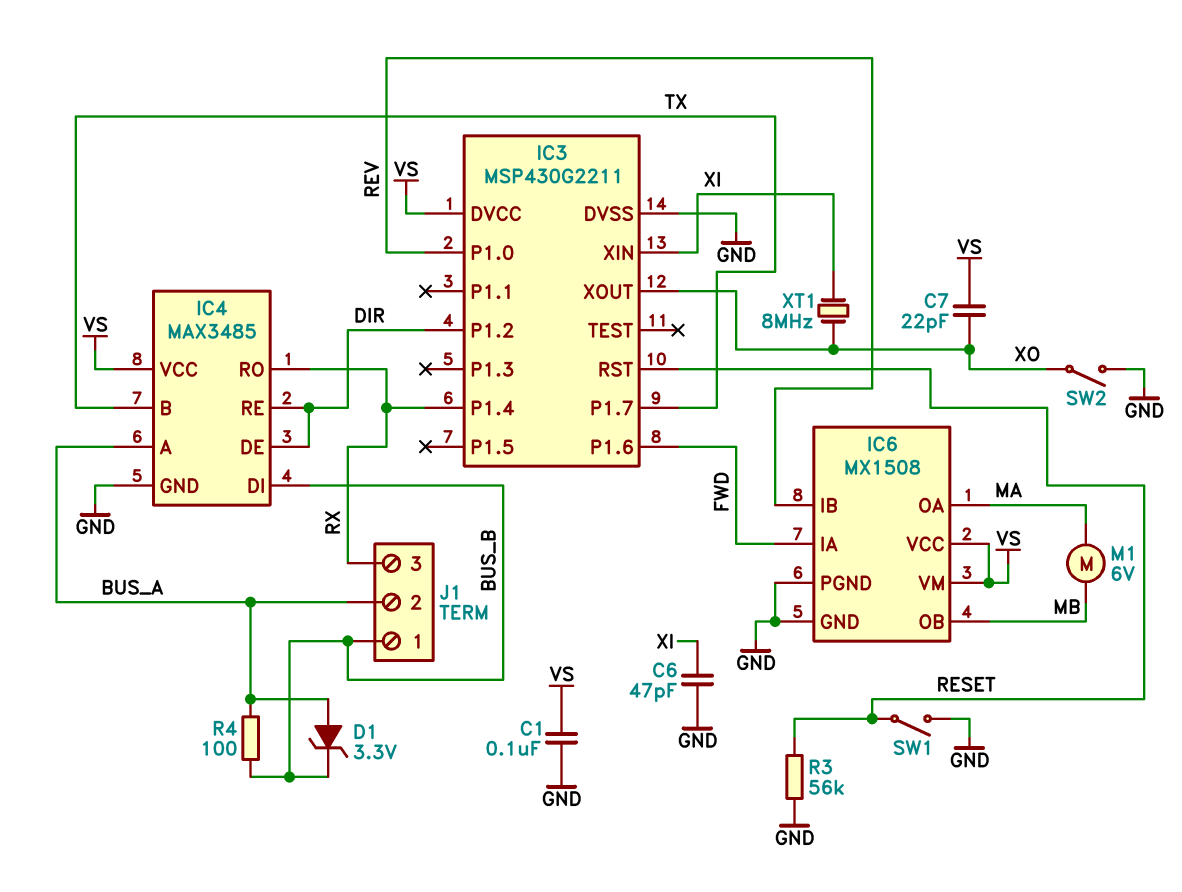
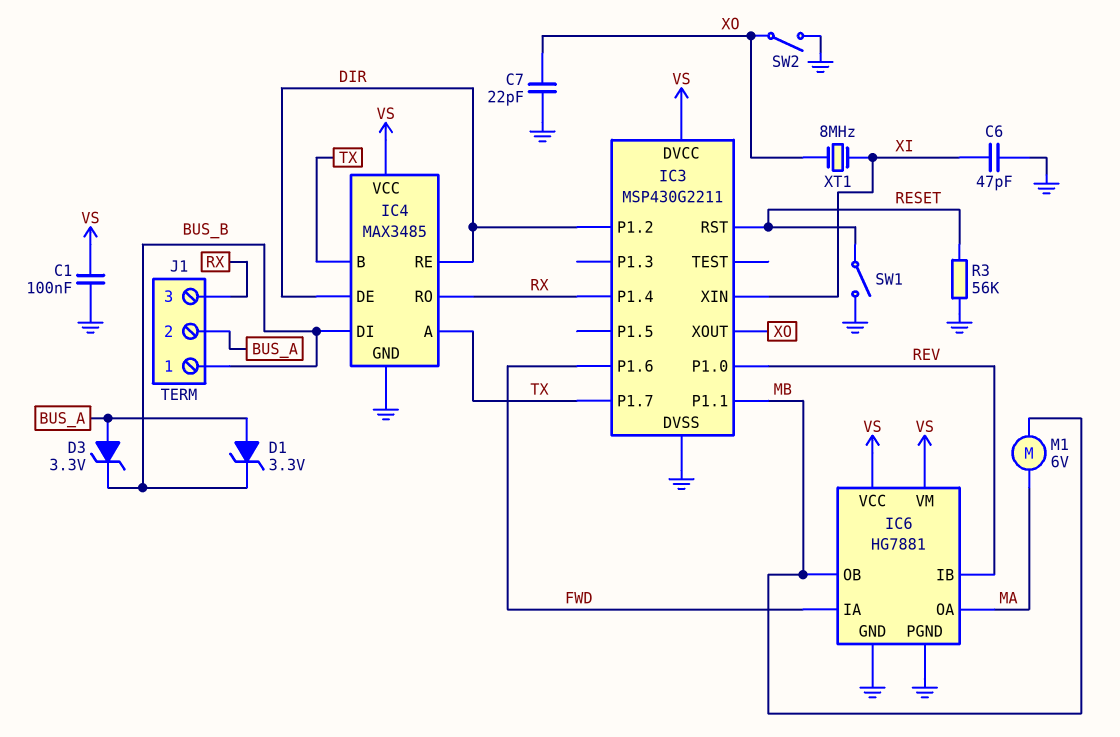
C7: 22pF (VS, XO) -> 22pF (GND, XO)
D3: none -> zener 3.3V (A BUS_A, K BUS_B)
IC3 pin P1.1: none -> MB
IC4 pin A: BUS_A -> TX
IC6: MX1508 -> HG7881
R4: 100 (BUS_A, BUS_B) -> none

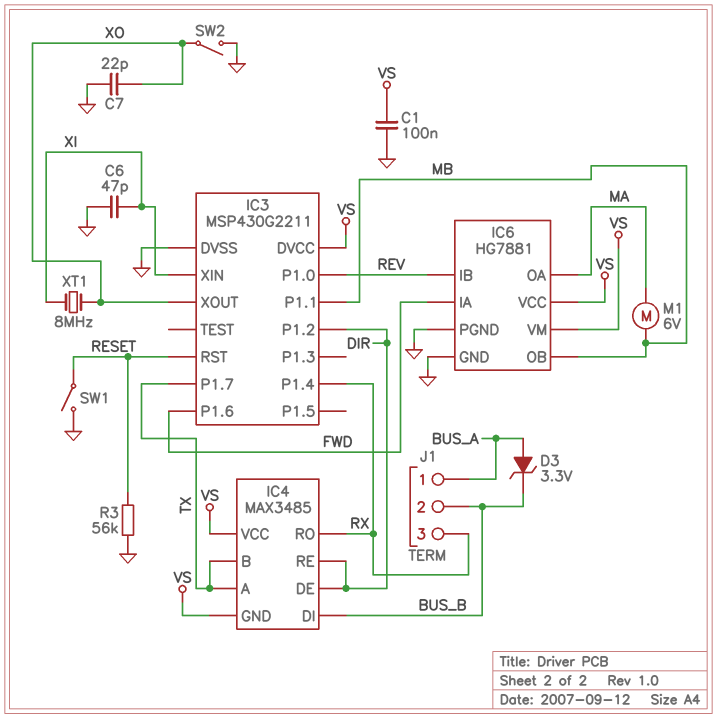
D1: zener 3.3V (A BUS_A, K BUS_B) -> none
IC4 pin GND: GND -> VS
J1 pin 1: BUS_B -> BUS_A
J1 pin 2: BUS_A -> BUS_B

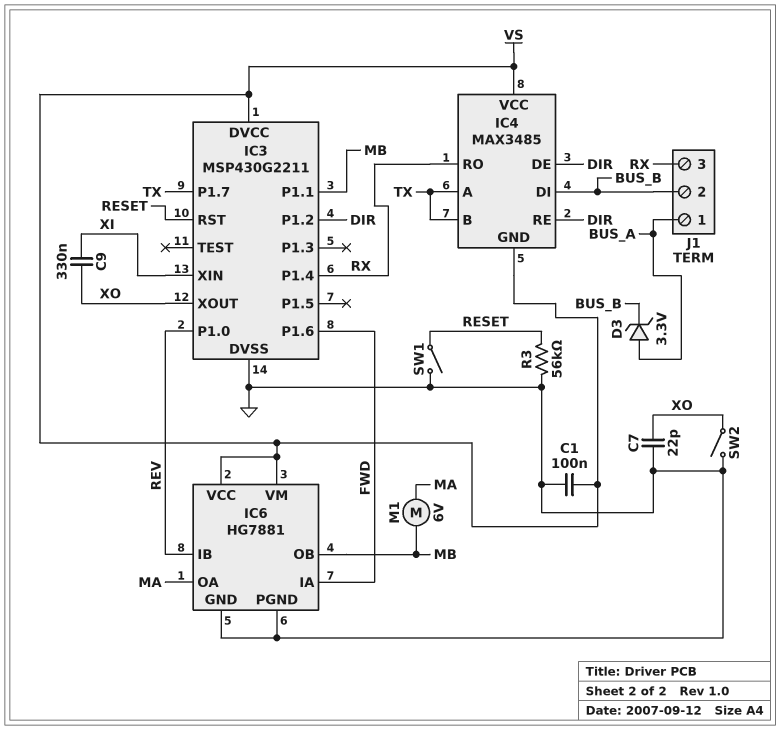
C6: 47pF (GND, XI) -> none
C9: none -> 330nF (XI, XO)
XT1: 8MHz (XI, XO) -> none

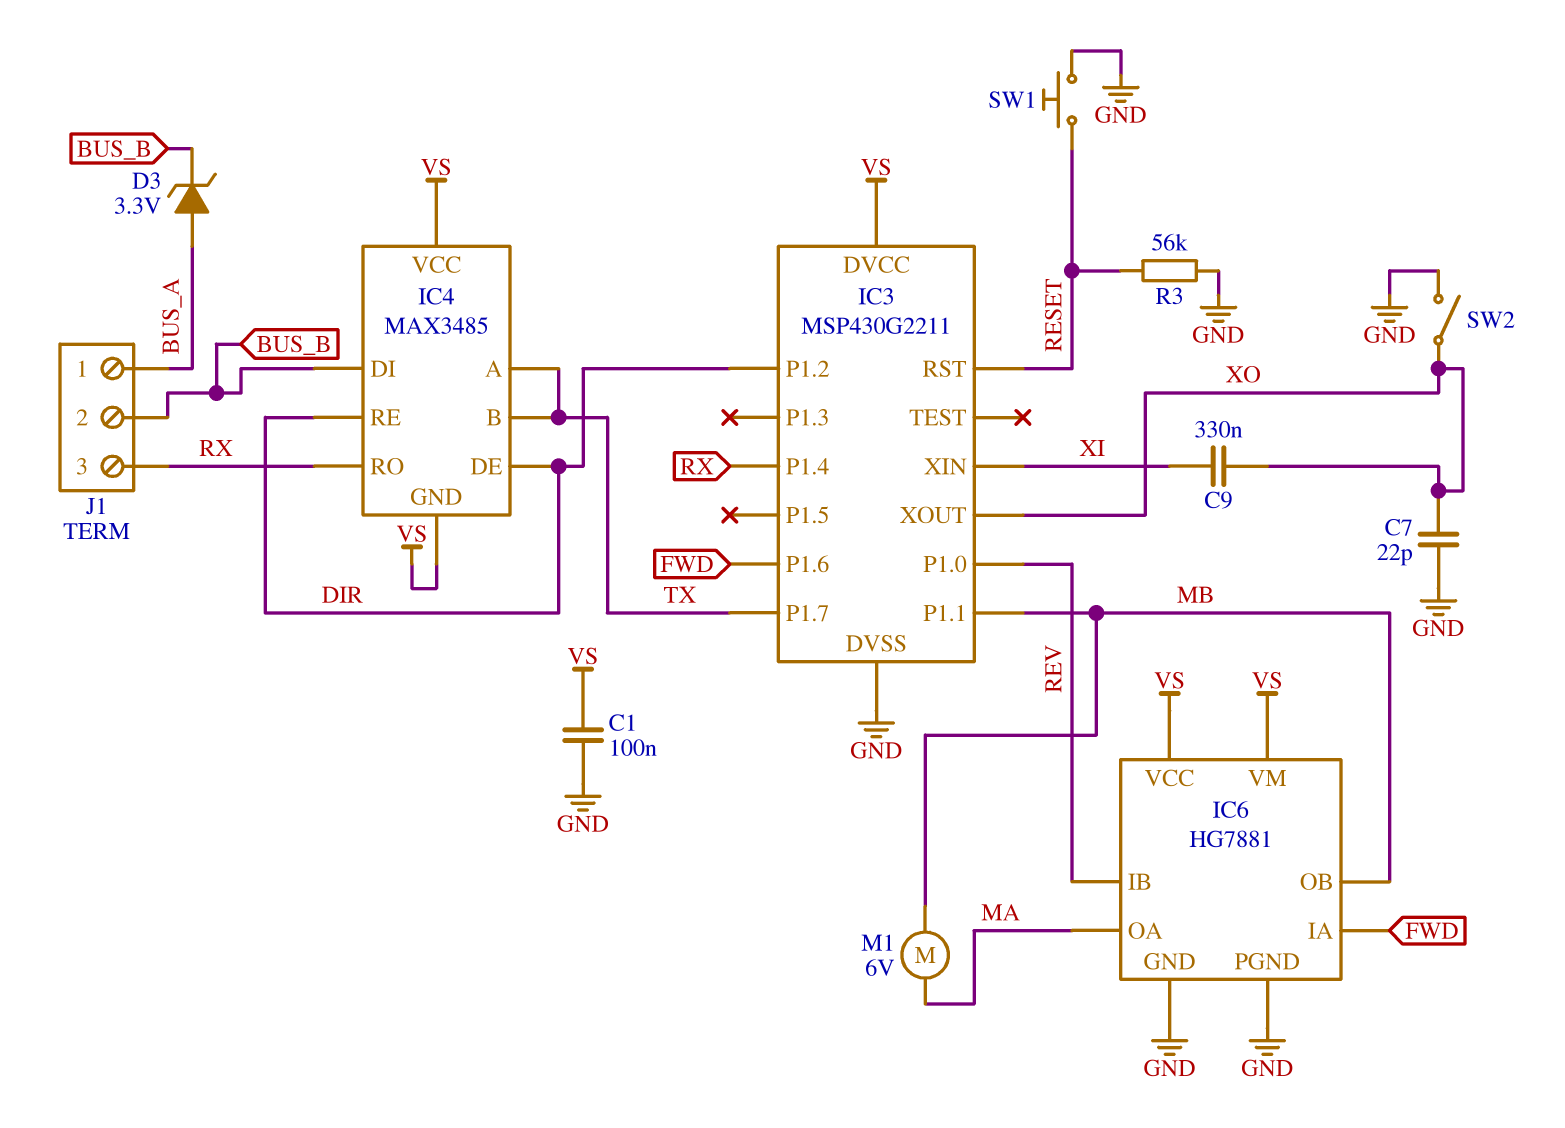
SW1: switch (GND, RESET) -> button (GND, RESET)

